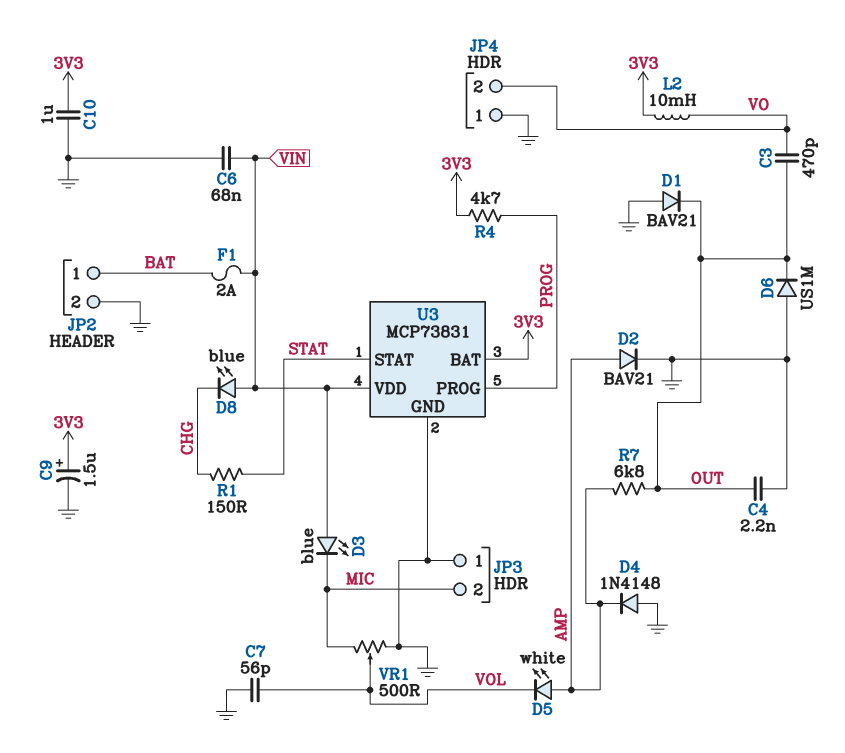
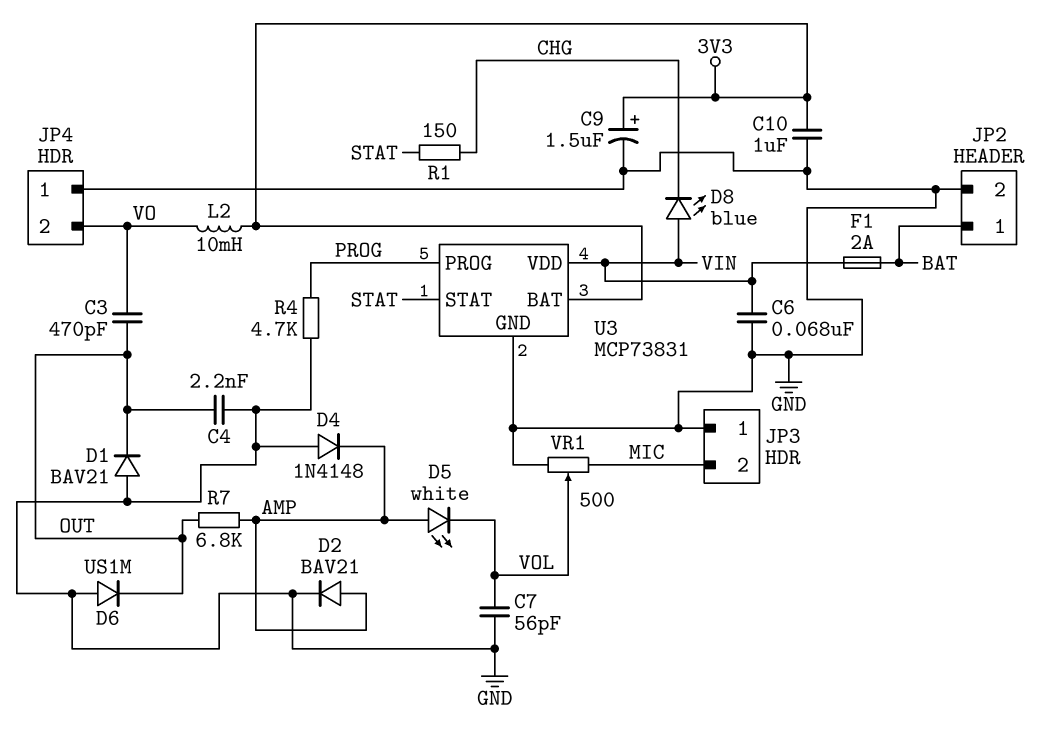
D3: LED blue (A VIN, K MIC) -> none
R4: 4.7k (3V3, PROG) -> 4.7k (GND, PROG)

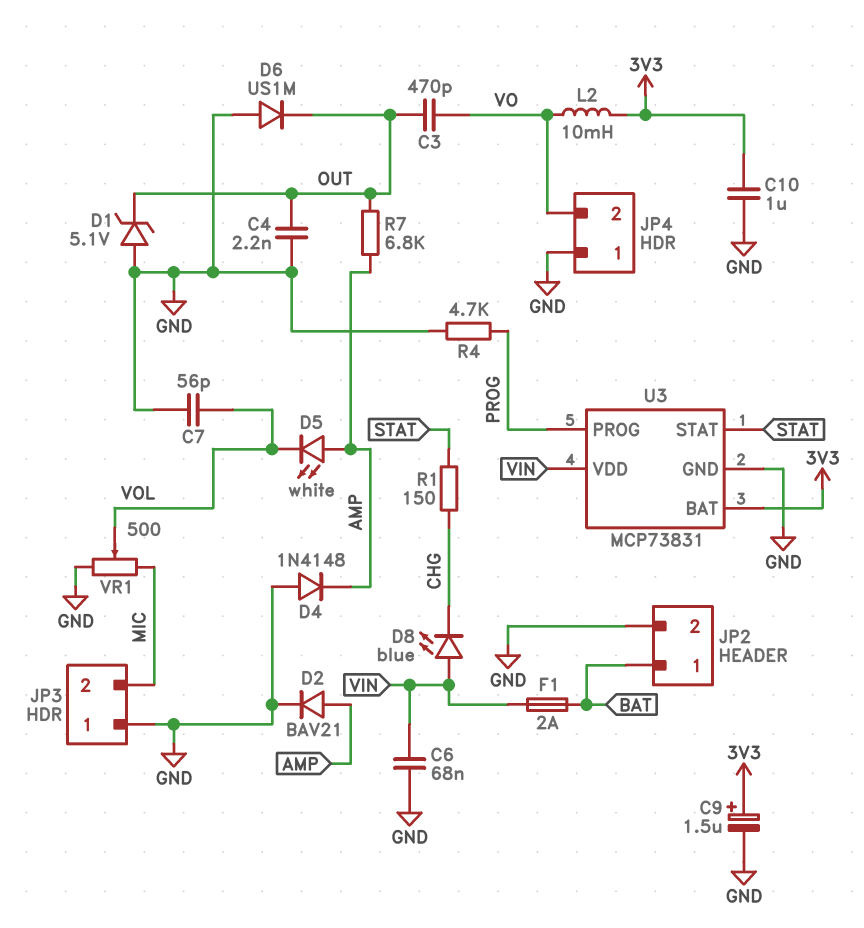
D1: diode BAV21 (A GND, K OUT) -> zener 5.1V (A GND, K OUT)

